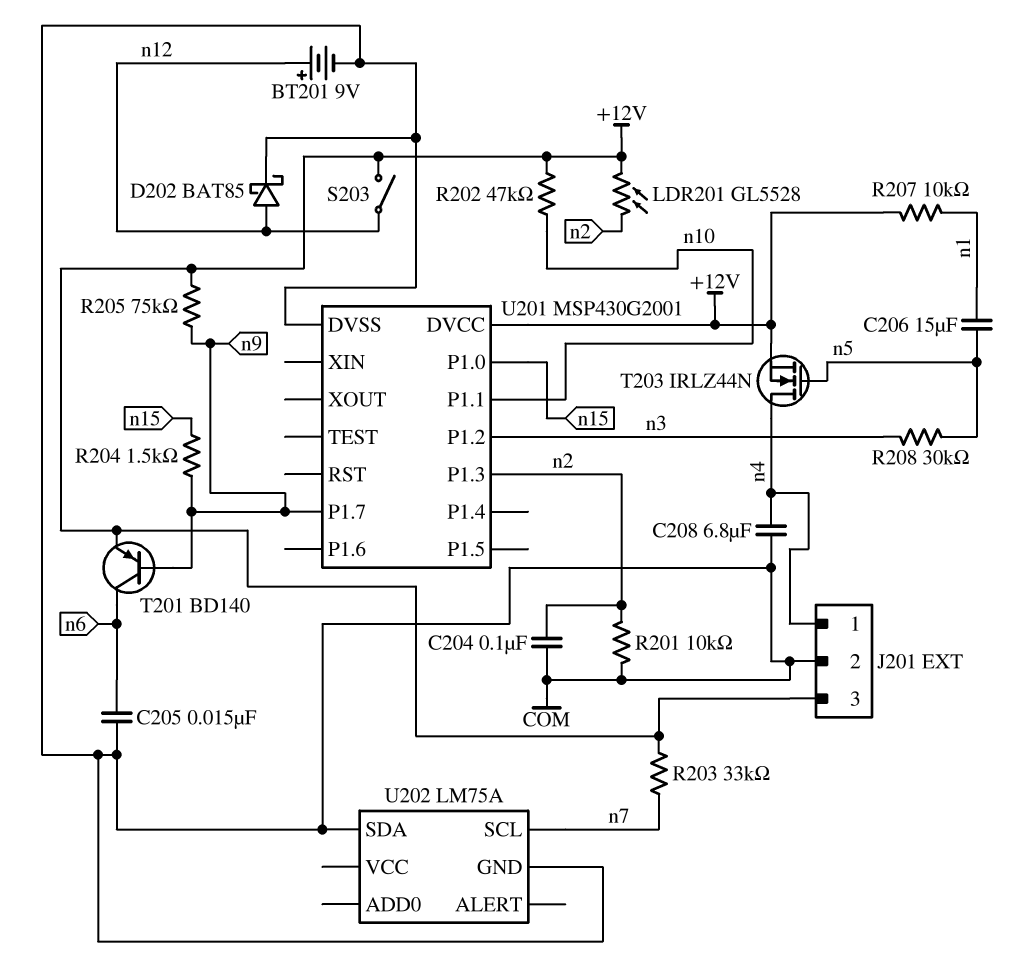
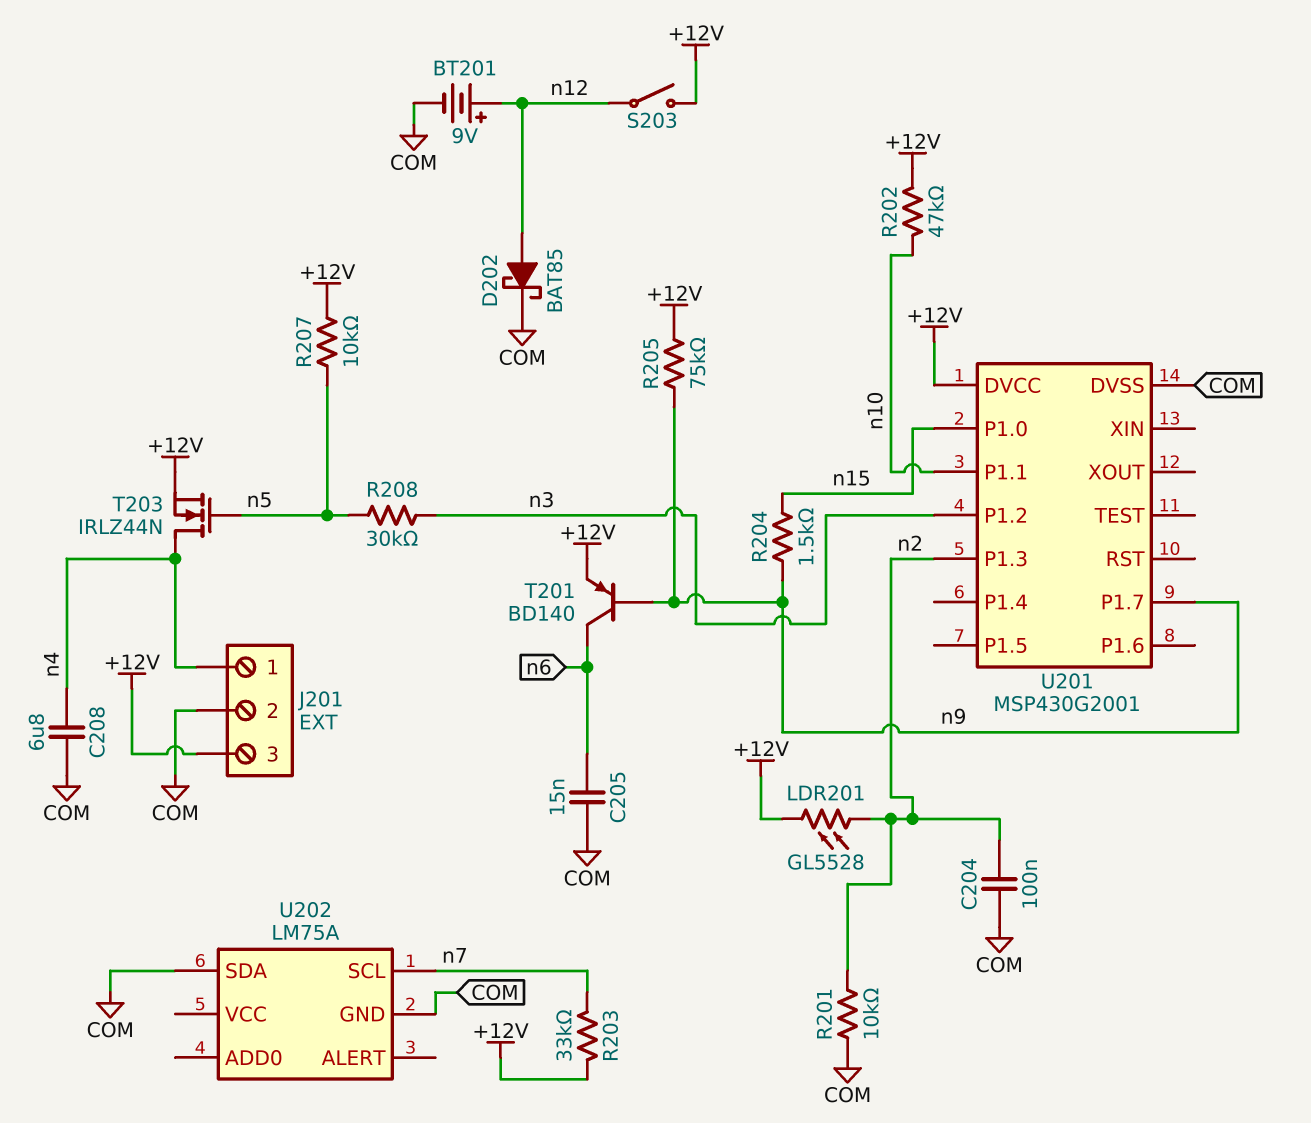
C206: 15uF (n1, n5) -> none
R207: 10k (+12V, n1) -> 10k (+12V, n5)

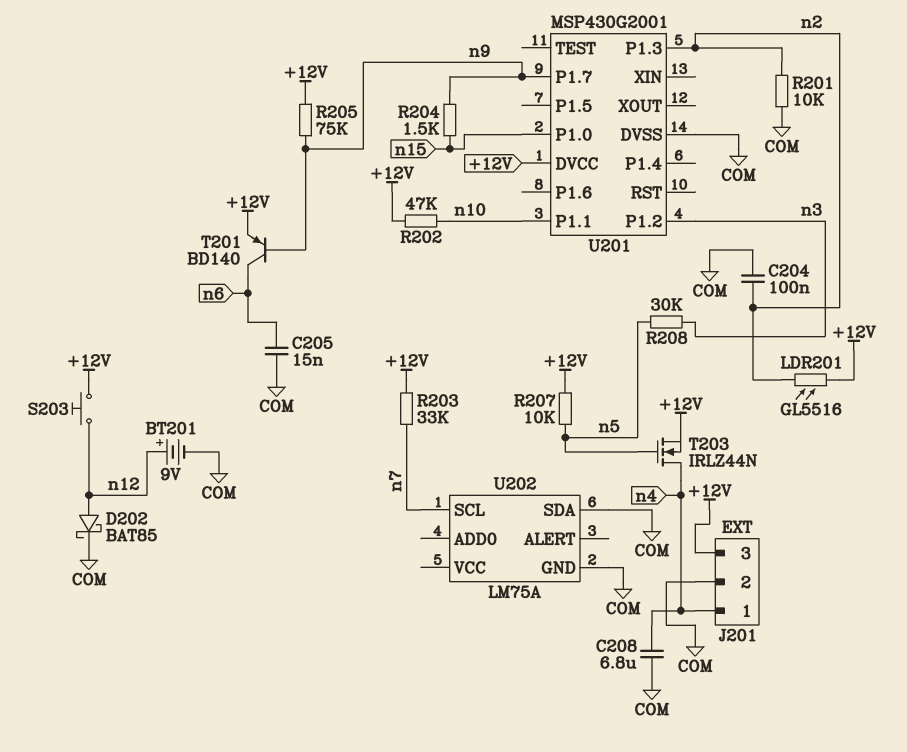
LDR201: GL5528 (+12V, n2) -> GL5516 (+12V, n2)
S203: switch (+12V, n12) -> button (+12V, n12)

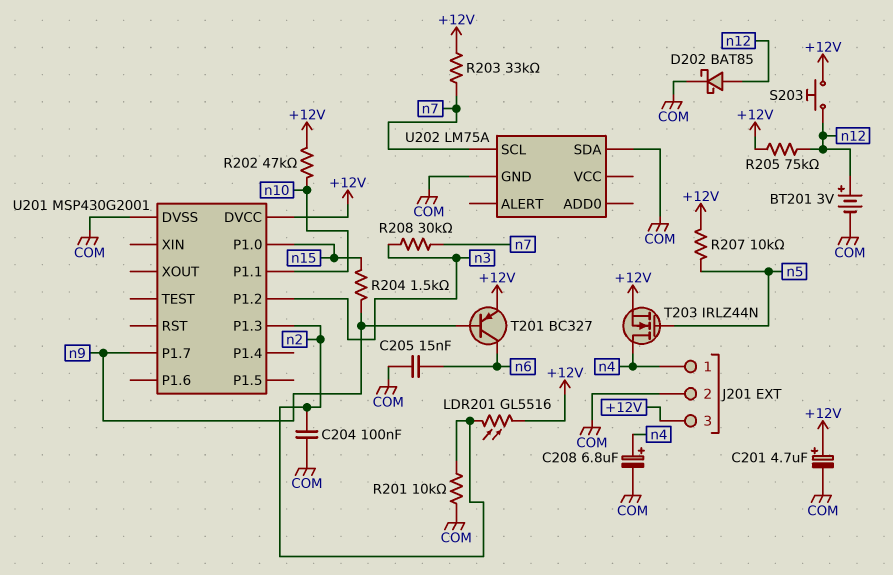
BT201: 9V (plus n12, minus COM) -> 3V (plus n12, minus COM)
C201: none -> 4.7uF (plus +12V, minus COM)
C208: 6.8uF (COM, n4) -> 6.8uF (plus n4, minus COM)
R205: 75k (+12V, n9) -> 75k (+12V, n12)
R208: 30k (n3, n5) -> 30k (n3, n7)
T201: PNP BD140 (B n9, C n6, E +12V) -> PNP BC327 (B n9, C n6, E +12V)

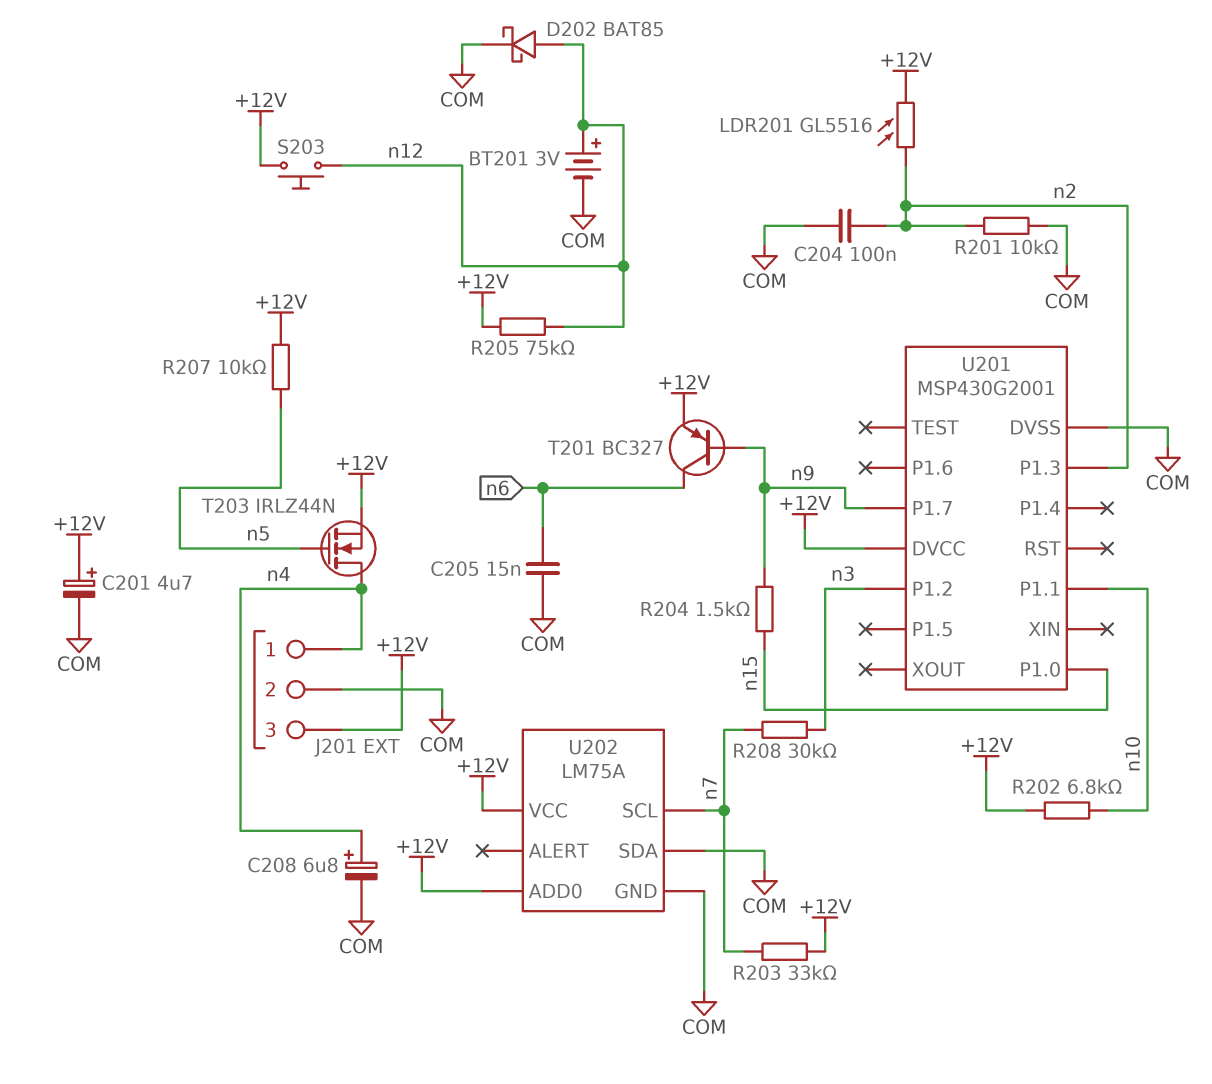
R202: 47k (+12V, n10) -> 6.8k (+12V, n10)
U202 pin ADD0: none -> +12V
U202 pin VCC: none -> +12V

